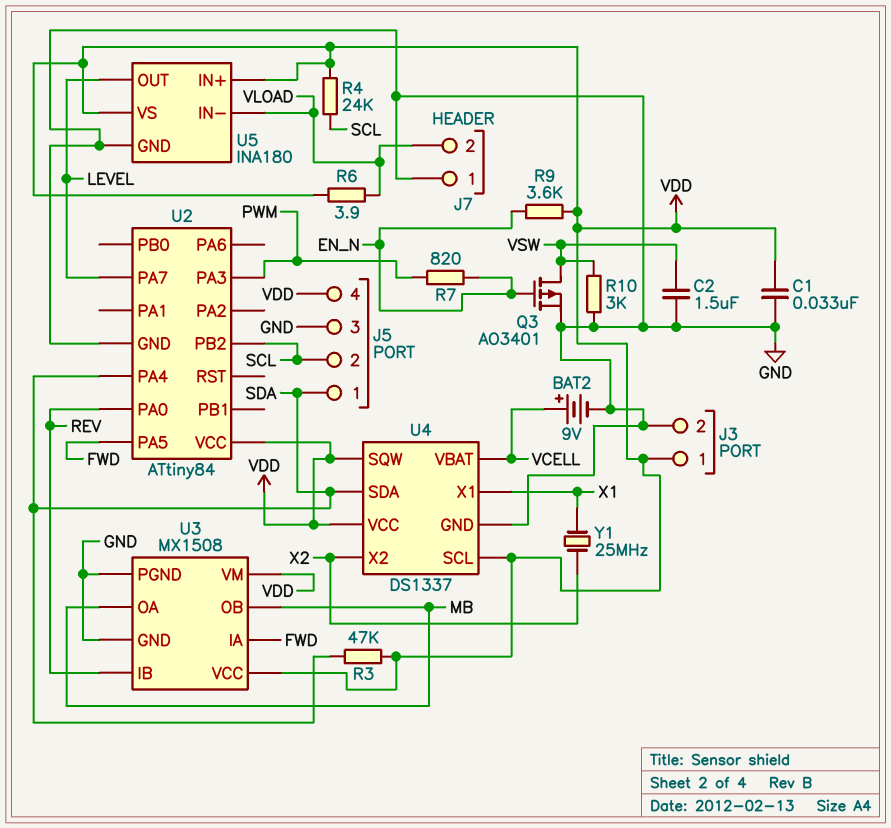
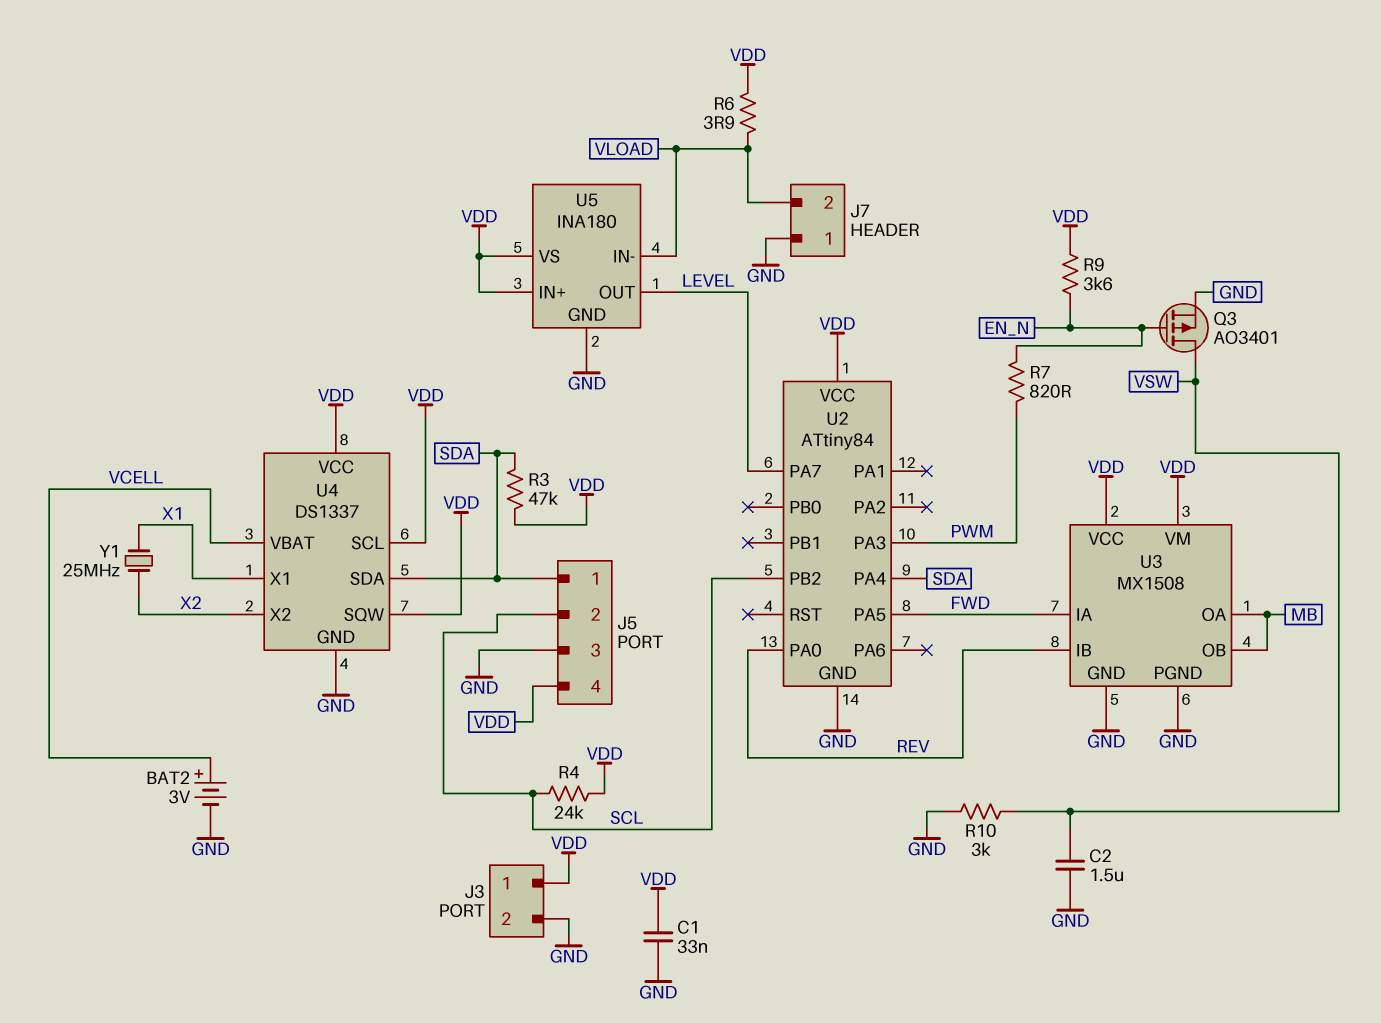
BAT2: 9V (plus VCELL, minus GND) -> 3V (plus VCELL, minus GND)

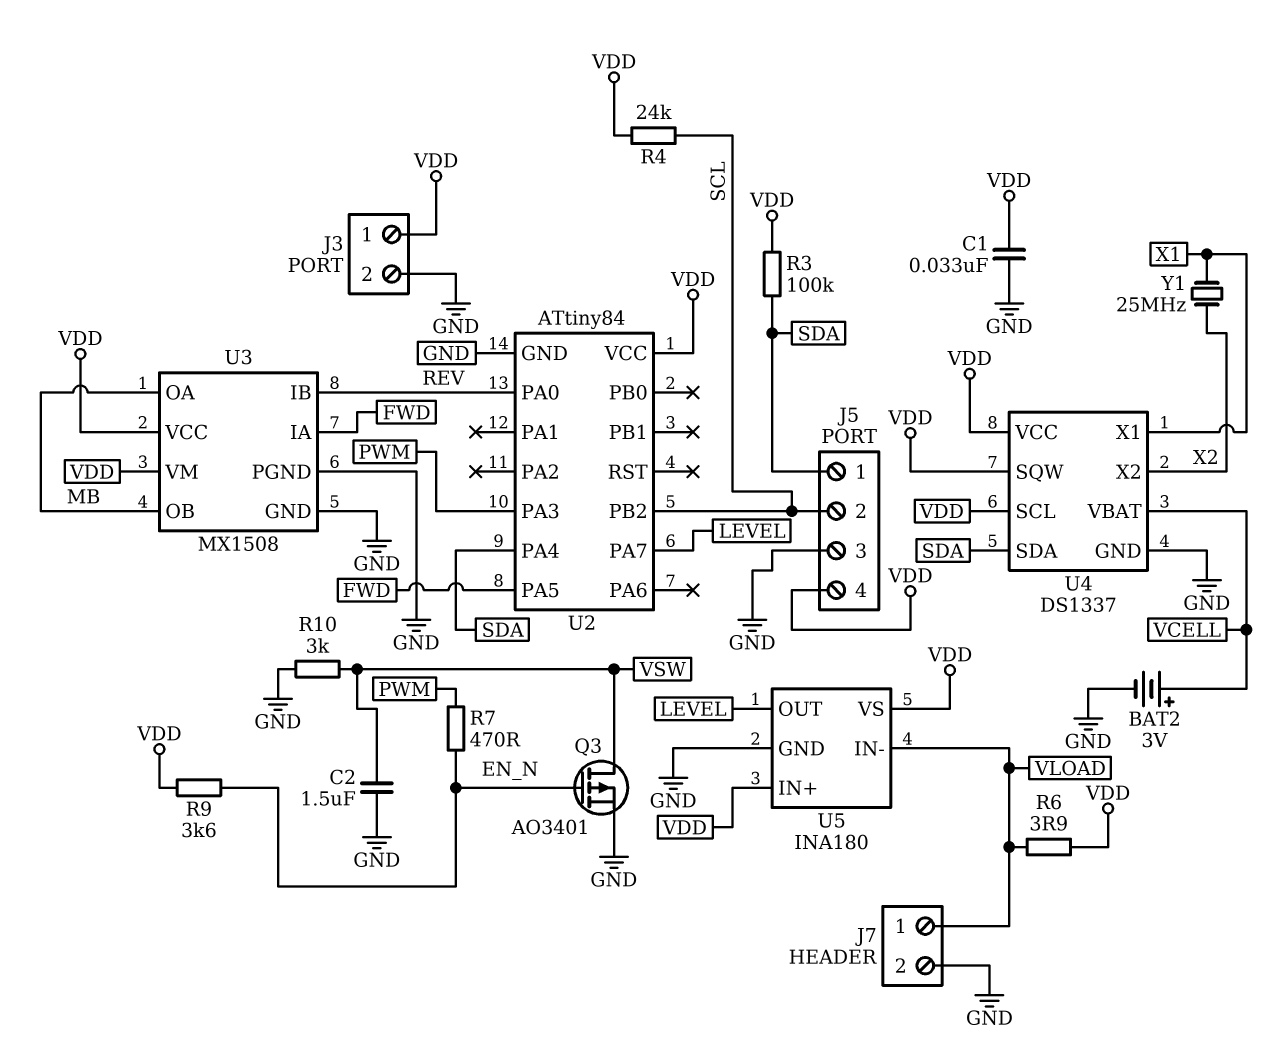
J7 pin 1: GND -> VLOAD
J7 pin 2: VLOAD -> GND
R3: 47k (SDA, VDD) -> 100k (SDA, VDD)
R7: 820 (EN_N, PWM) -> 470 (EN_N, PWM)

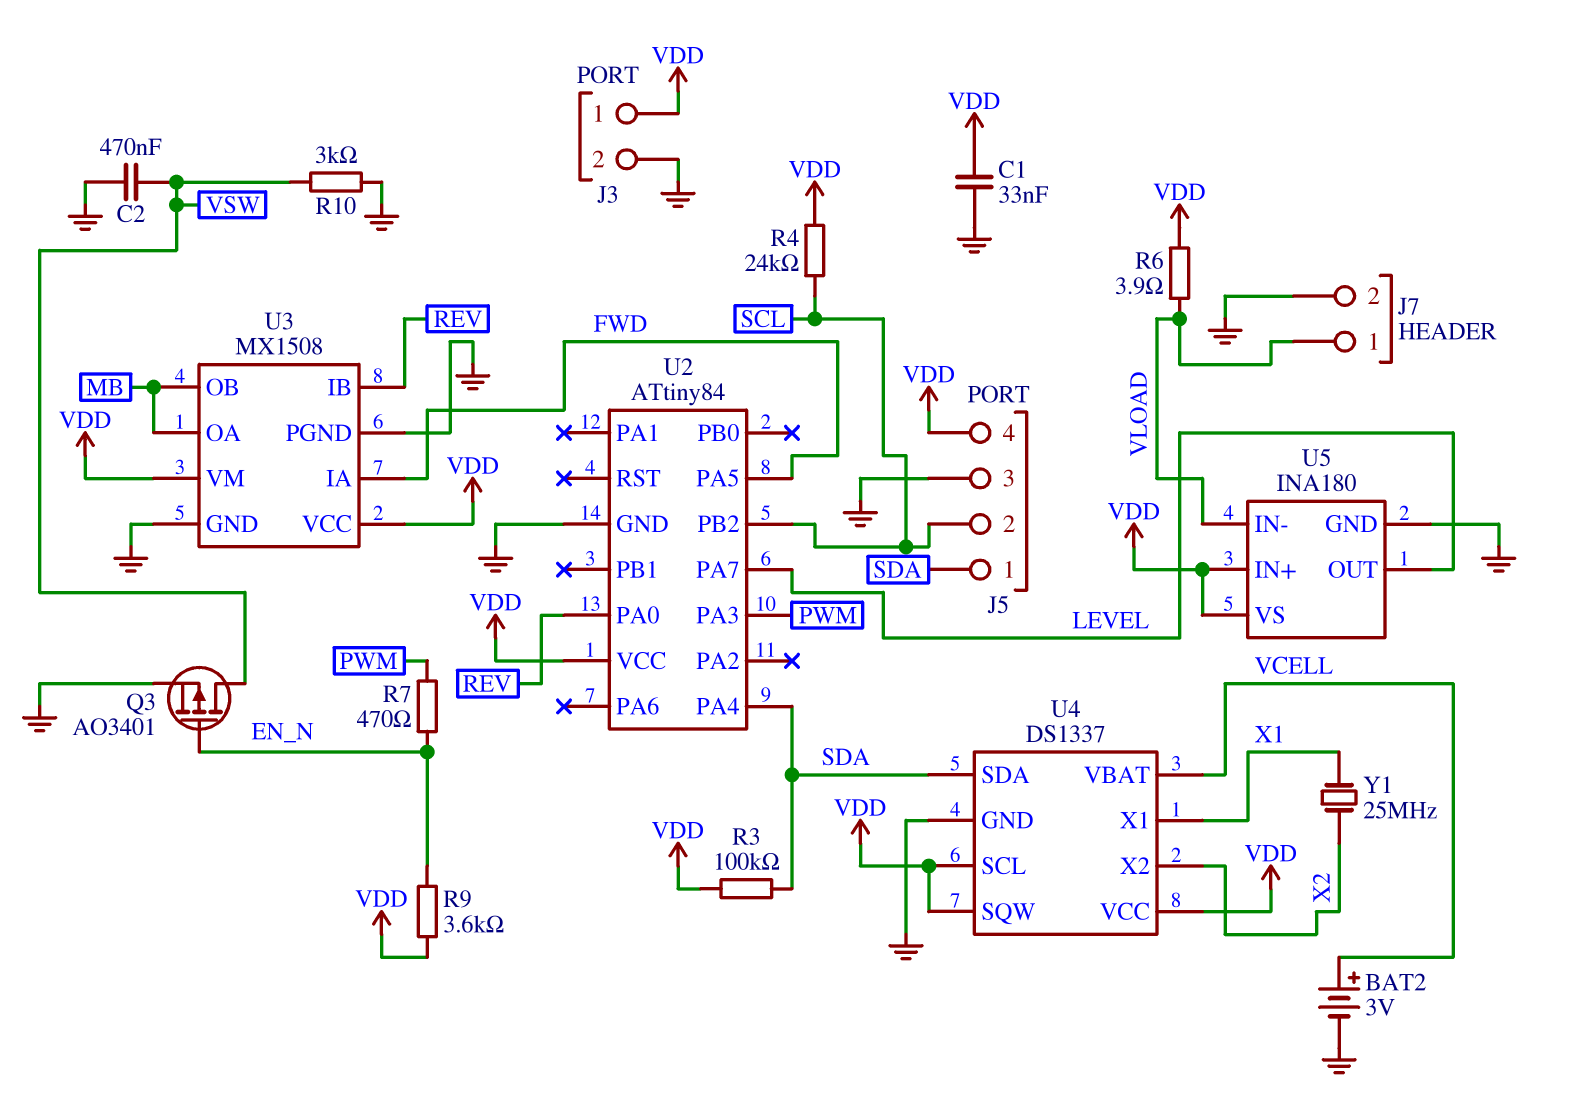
C2: 1.5uF (GND, VSW) -> 470nF (GND, VSW)

